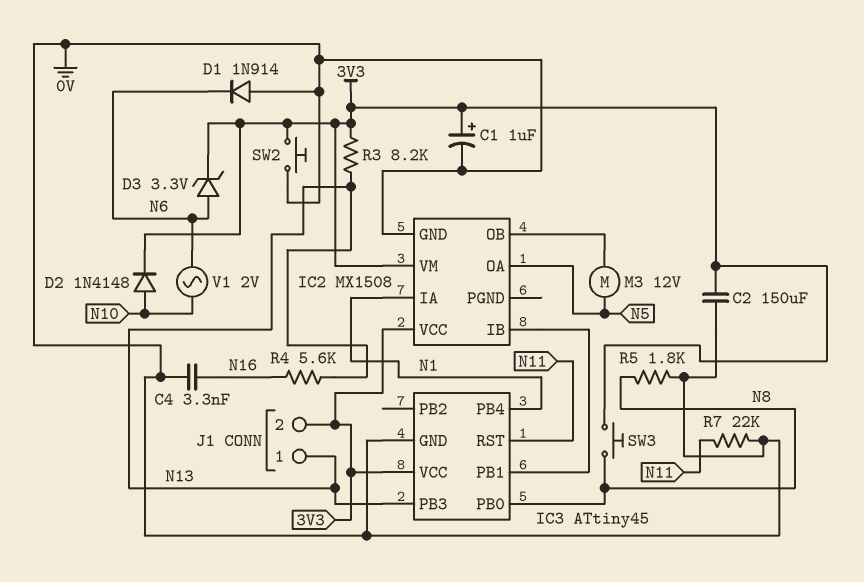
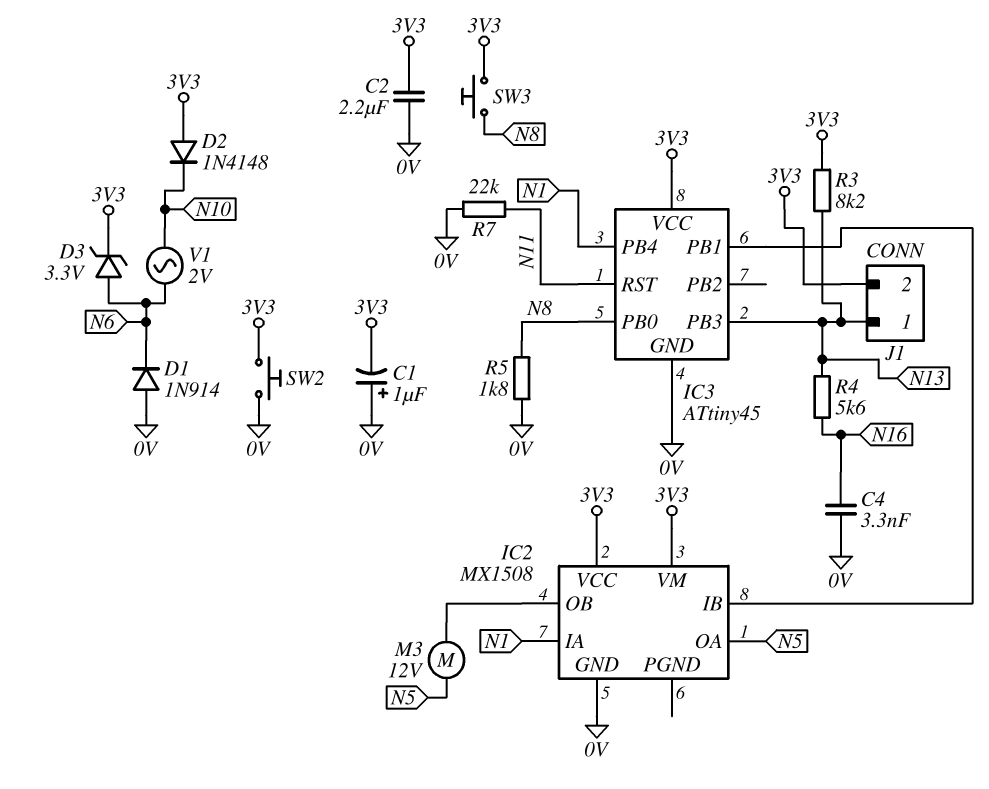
C1: 1uF (plus 3V3, minus 0V) -> 1uF (plus 0V, minus 3V3)
C2: 150uF (0V, 3V3) -> 2.2uF (0V, 3V3)
D2: diode 1N4148 (A N10, K 3V3) -> diode 1N4148 (A 3V3, K N10)

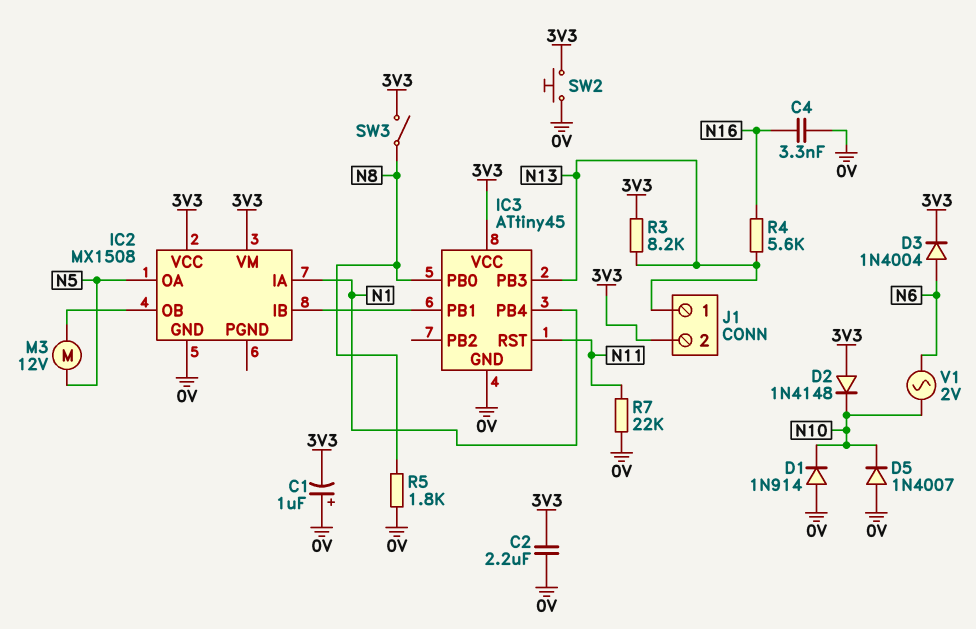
D1: diode 1N914 (A 0V, K N6) -> diode 1N914 (A 0V, K N10)
D3: zener 3.3V (A N6, K 3V3) -> diode 1N4004 (A N6, K 3V3)
D5: none -> diode 1N4007 (A 0V, K N10)
SW3: button (3V3, N8) -> switch (3V3, N8)

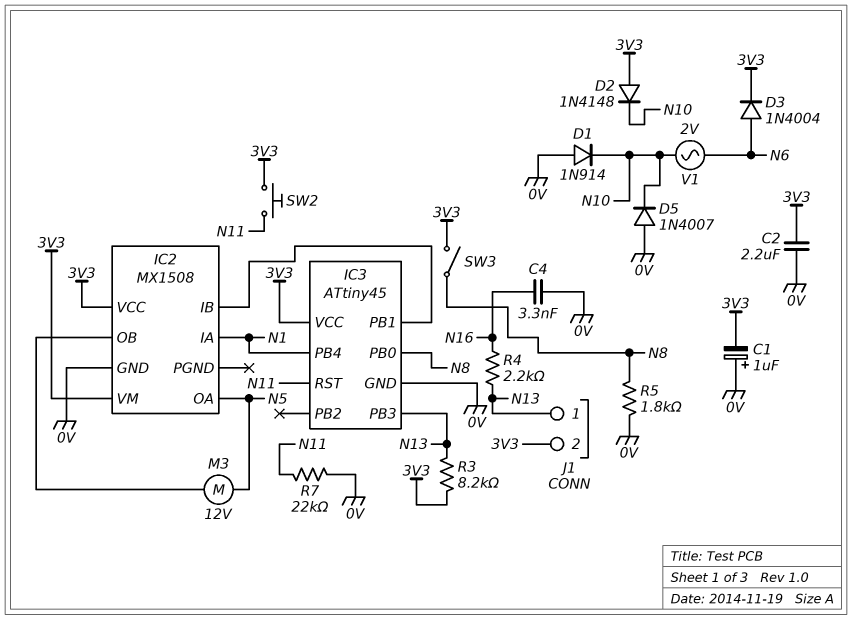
R4: 5.6k (N13, N16) -> 2.2k (N13, N16)
SW2: button (0V, 3V3) -> button (3V3, N11)

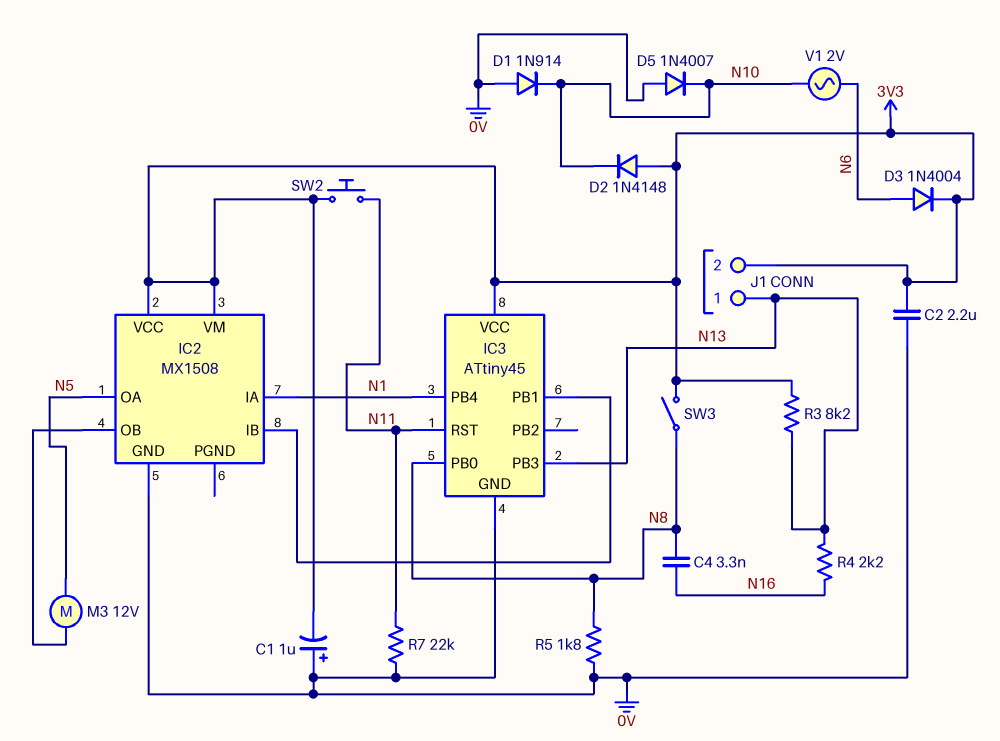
C4: 3.3nF (0V, N16) -> 3.3nF (N8, N16)

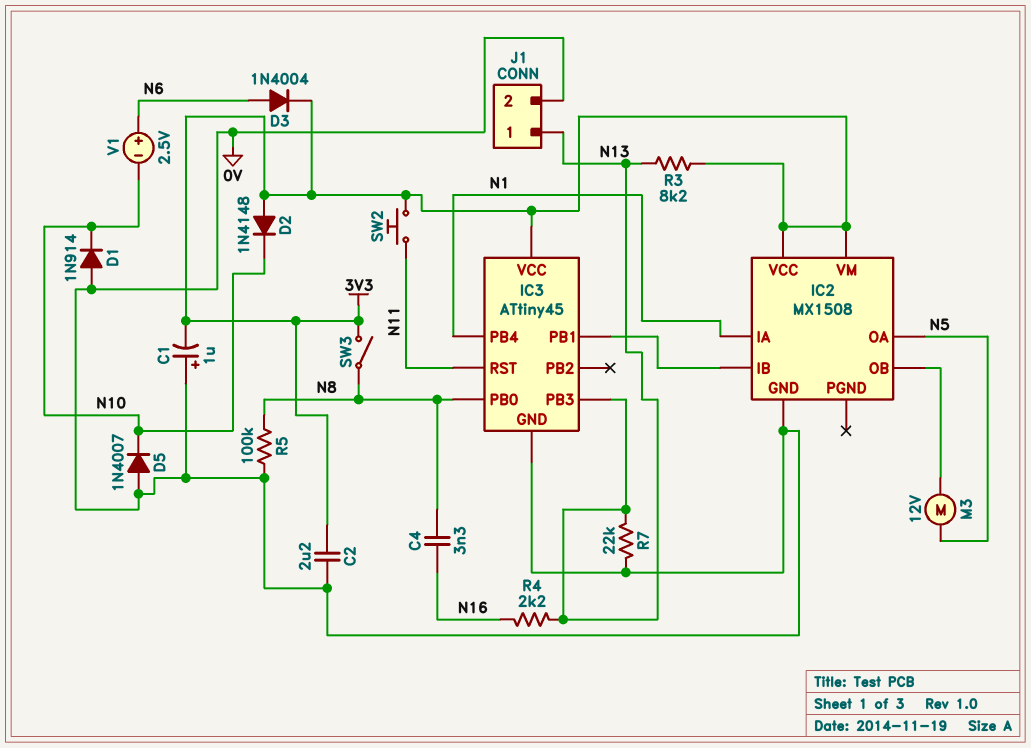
J1 pin 2: 3V3 -> 0V
R5: 1.8k (0V, N8) -> 100k (0V, N8)
R7: 22k (0V, N11) -> 22k (0V, N13)
V1: AC 2V (N6, N10) -> 2.5V (plus N6, minus N10)

